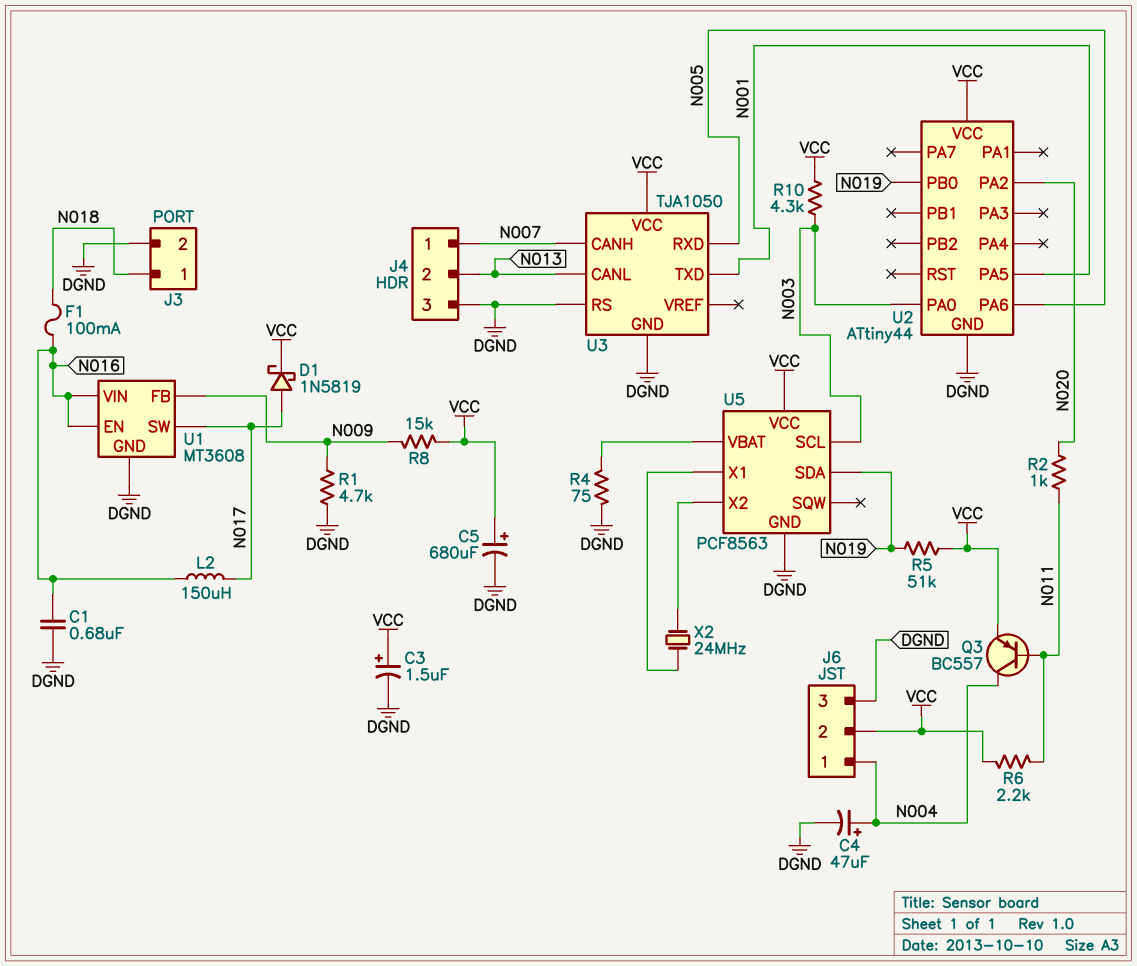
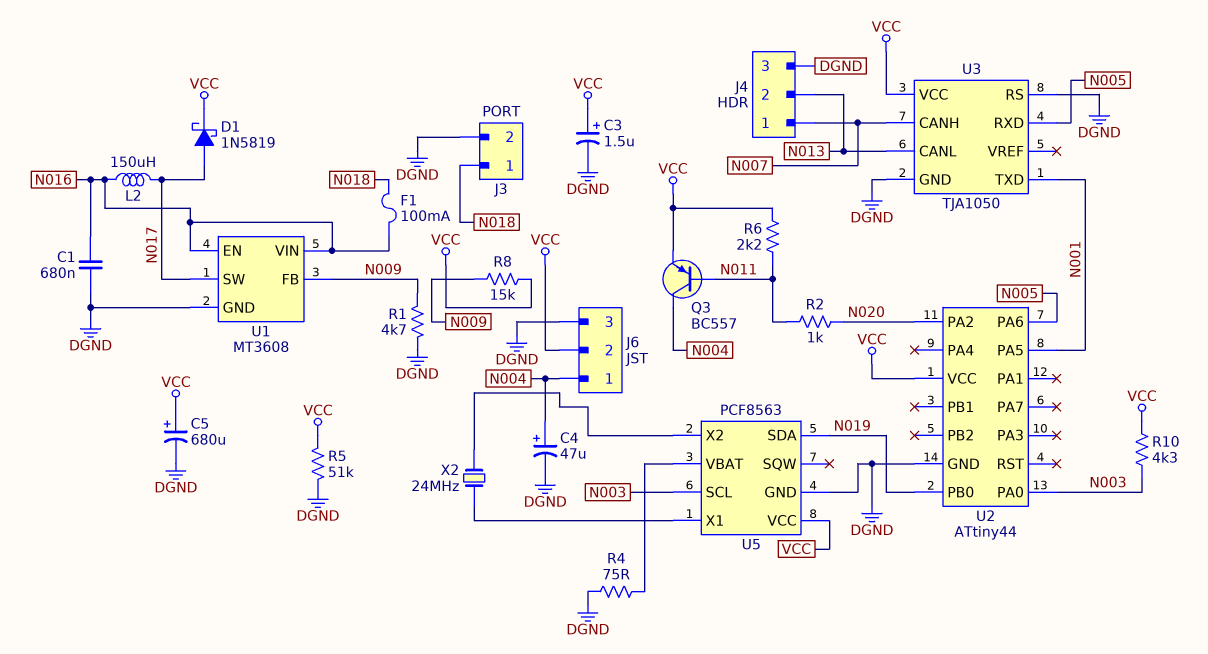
R5: 51k (N019, VCC) -> 51k (DGND, VCC)

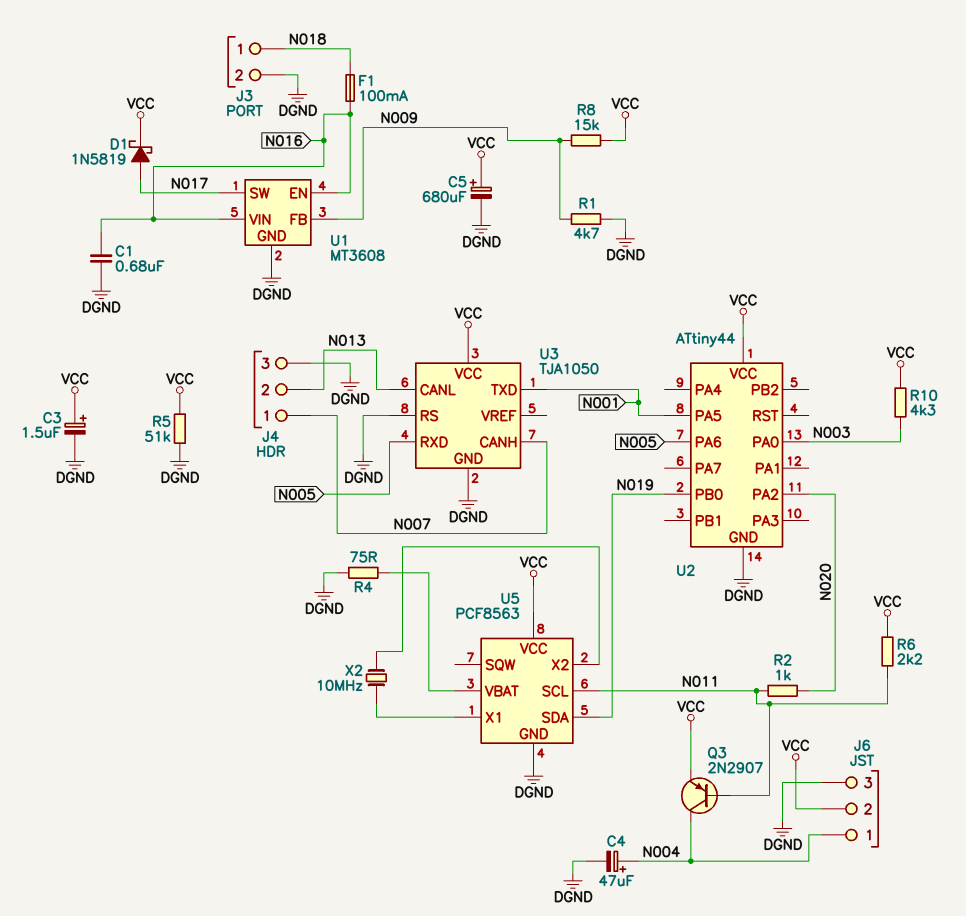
L2: 150uH (N016, N017) -> none
Q3: PNP BC557 (B N011, C N004, E VCC) -> PNP 2N2907 (B N011, C N004, E VCC)
U5 pin SCL: N003 -> N011
X2: 24MHz (U5/X1, U5/X2) -> 10MHz (U5/X1, U5/X2)

